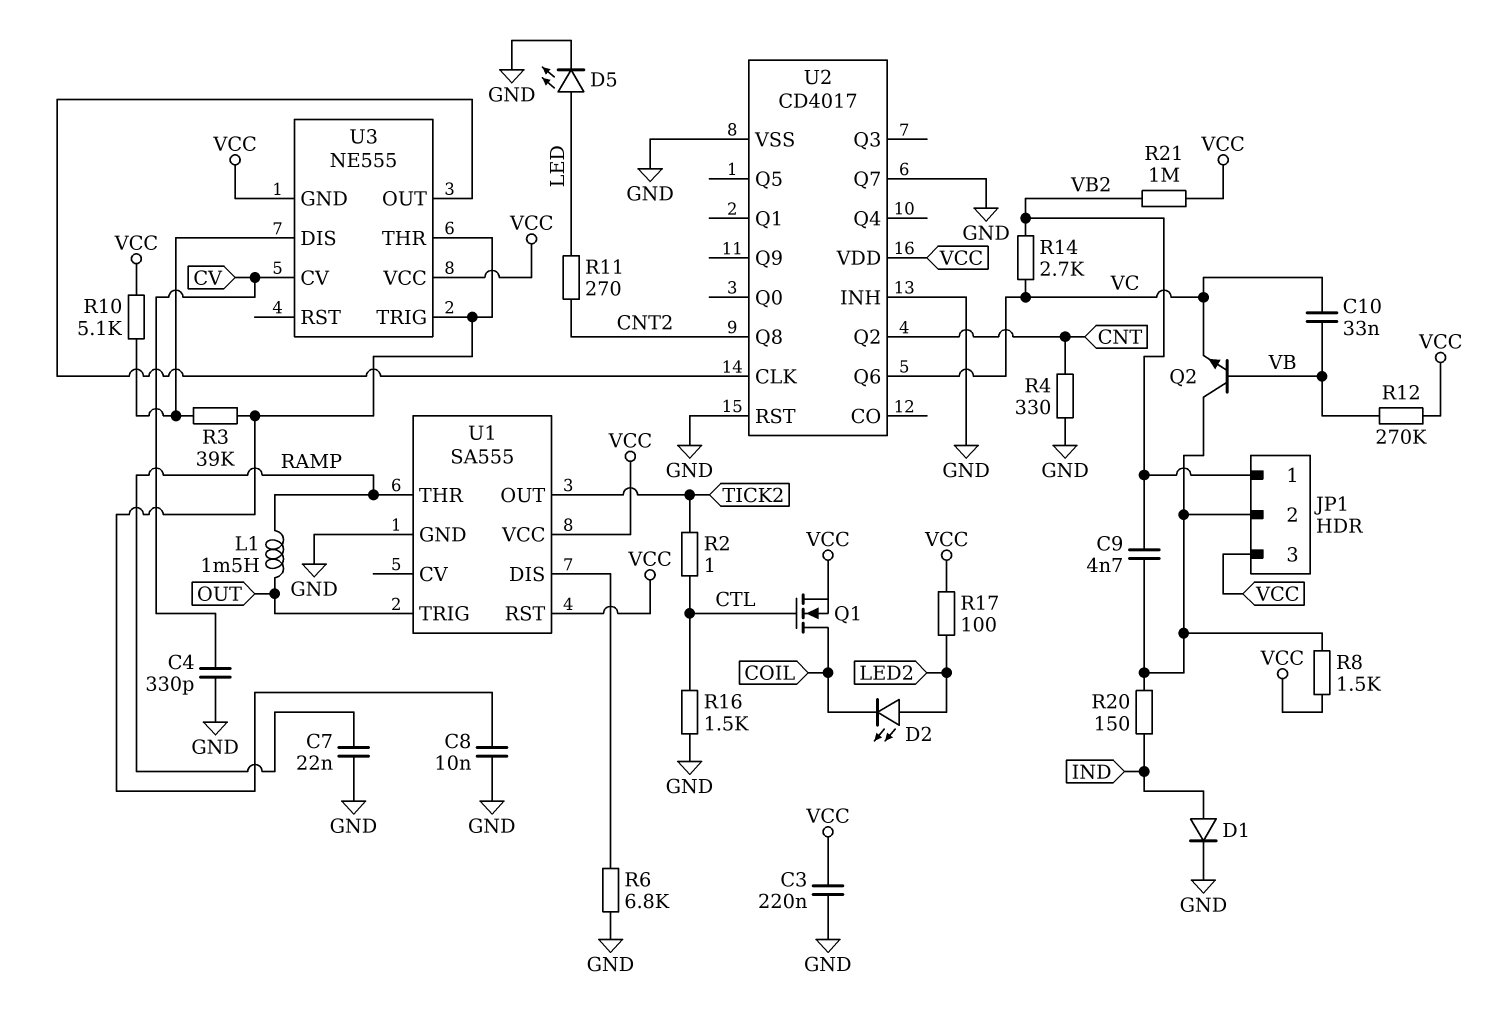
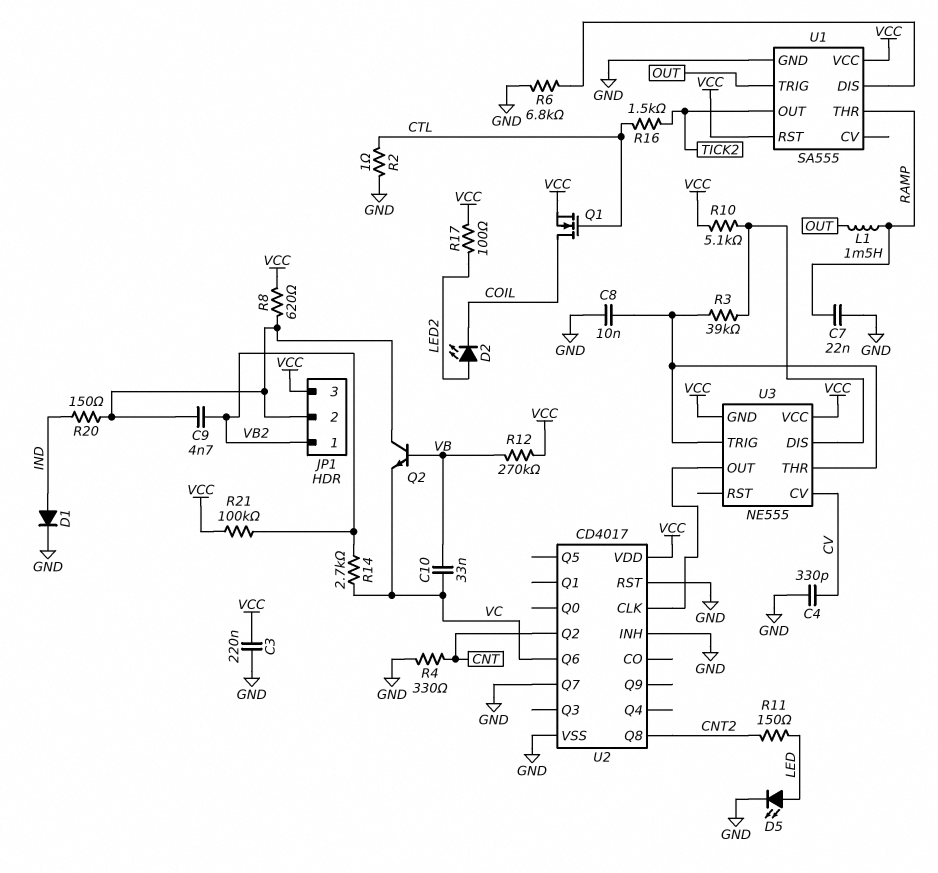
R2: 1 (CTL, TICK2) -> 1 (CTL, GND)
R8: 1.5k (JP1/2, VCC) -> 620 (JP1/2, VCC)
R11: 270 (CNT2, LED) -> 150 (CNT2, LED)
R16: 1.5k (CTL, GND) -> 1.5k (CTL, TICK2)
R21: 1M (VB2, VCC) -> 100k (VB2, VCC)

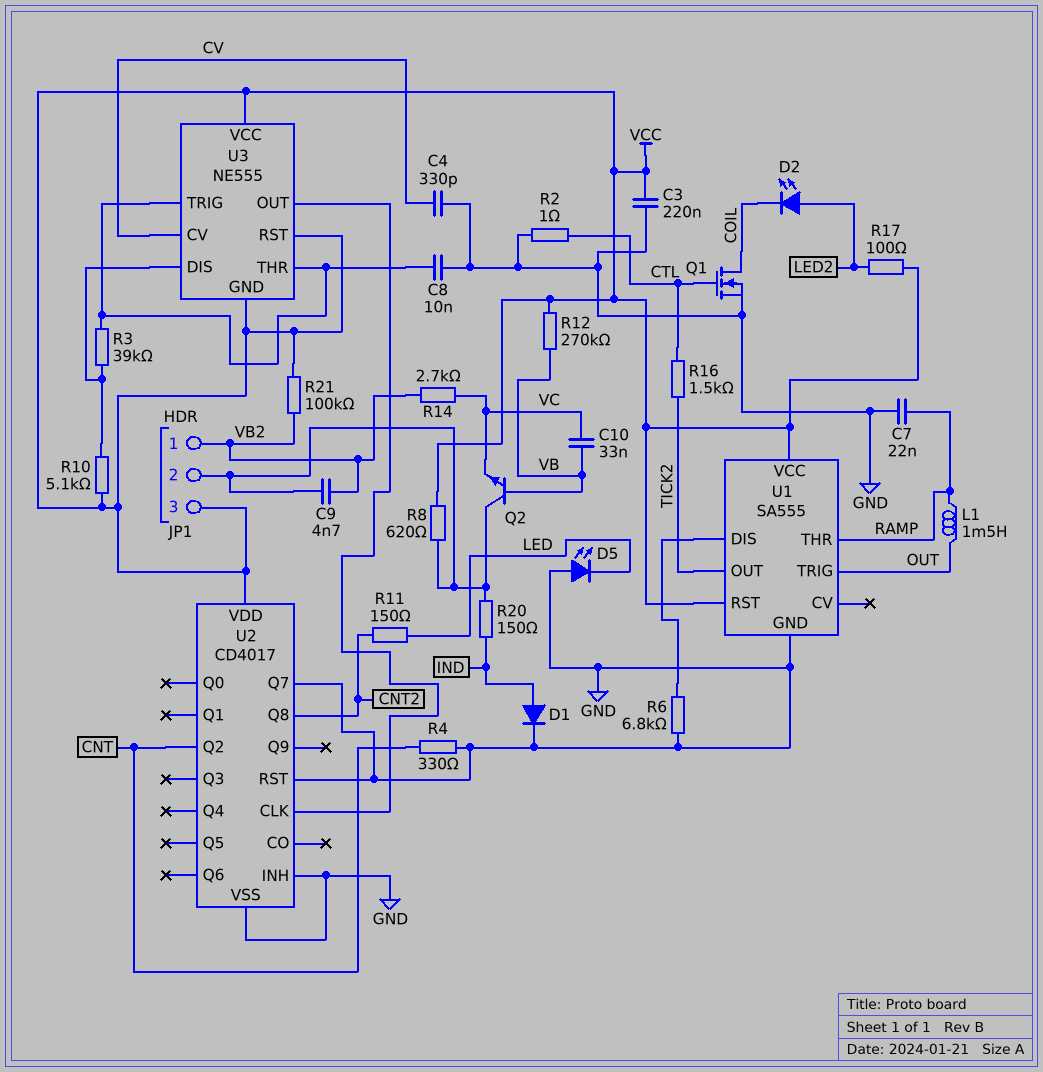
D5: LED (A LED, K GND) -> LED (A GND, K LED)
Q1: NMOS (G CTL, D COIL, S VCC) -> NMOS (G CTL, D COIL, S GND)
U2 pin Q6: VC -> none
U3 pin RST: none -> VCC

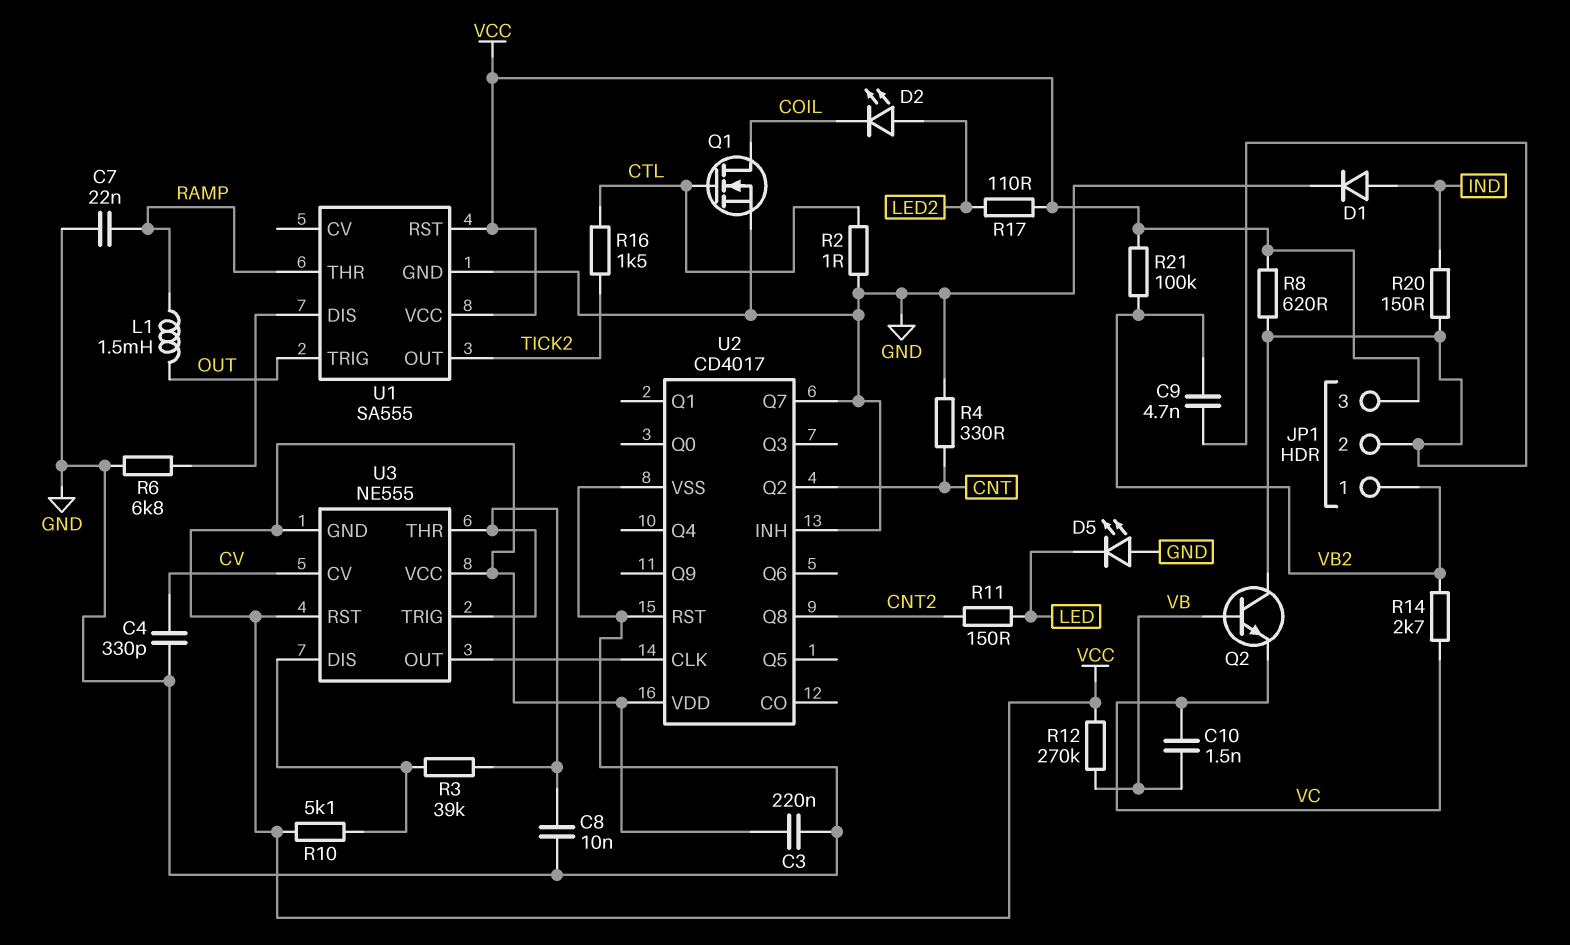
C10: 33nF (VB, VC) -> 1.5nF (VB, VC)
R17: 100 (LED2, VCC) -> 110 (LED2, VCC)

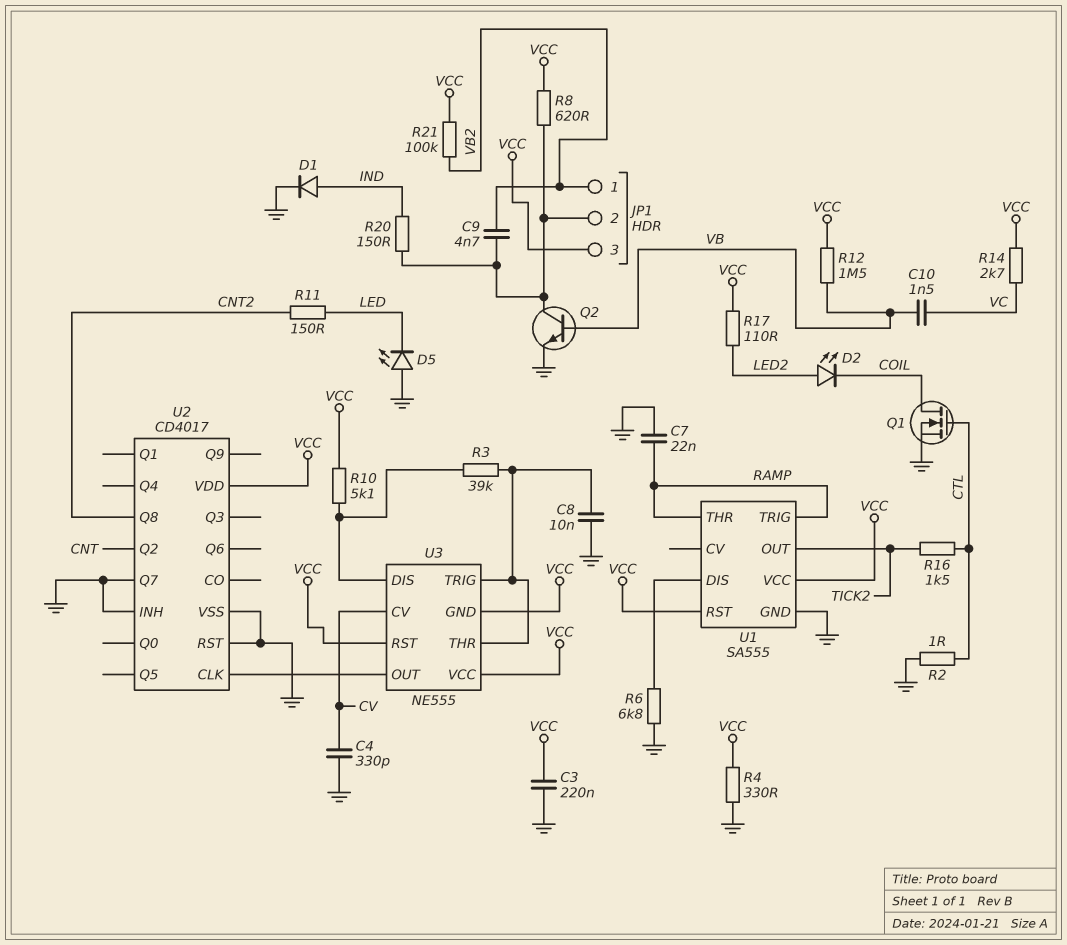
L1: 1.5mH (OUT, RAMP) -> none
Q2: NPN (B VB, C JP1/2, E VC) -> NPN (B VB, C JP1/2, E GND)
R4: 330 (CNT, GND) -> 330 (GND, VCC)
R12: 270k (VB, VCC) -> 1.5M (VB, VCC)
R14: 2.7k (VB2, VC) -> 2.7k (VC, VCC)
U1 pin TRIG: OUT -> RAMP

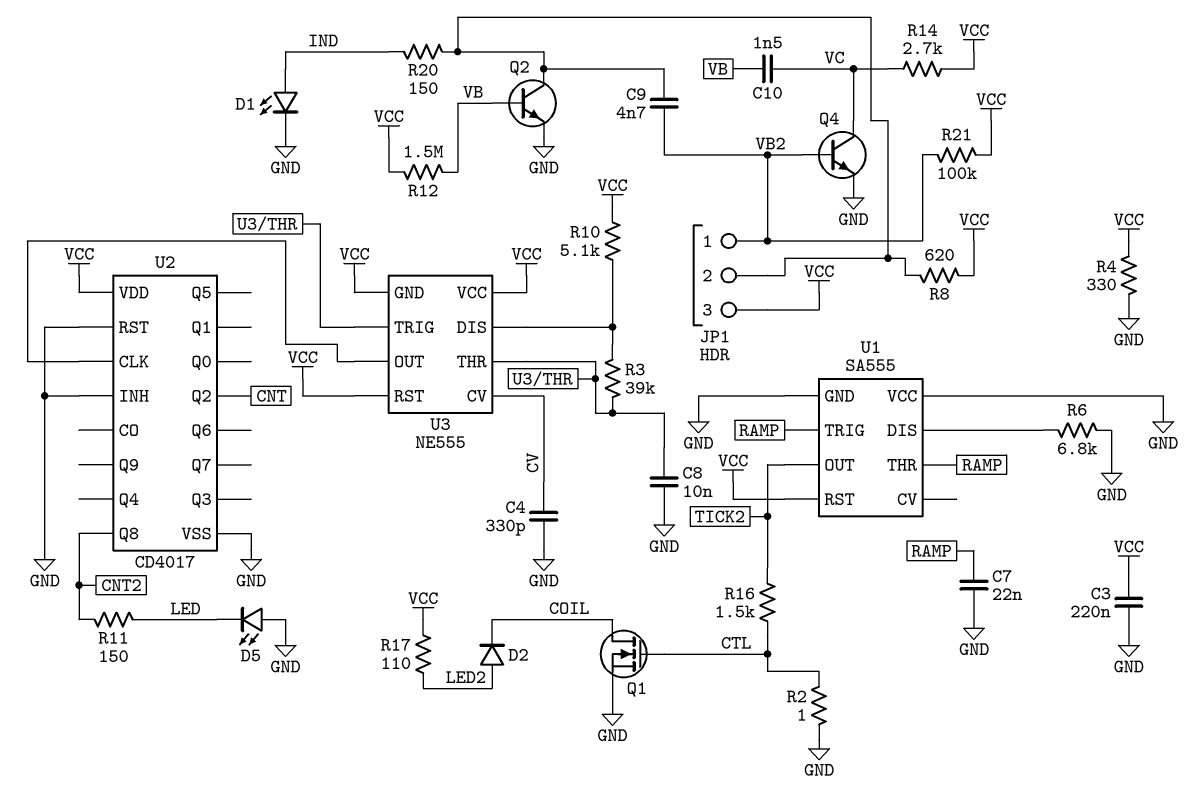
D1: diode (A IND, K GND) -> LED (A IND, K GND)
D2: LED (A LED2, K COIL) -> diode (A LED2, K COIL)
Q4: none -> NPN (B VB2, C VC, E GND)
U1 pin VCC: VCC -> GND
U2 pin Q7: GND -> none

